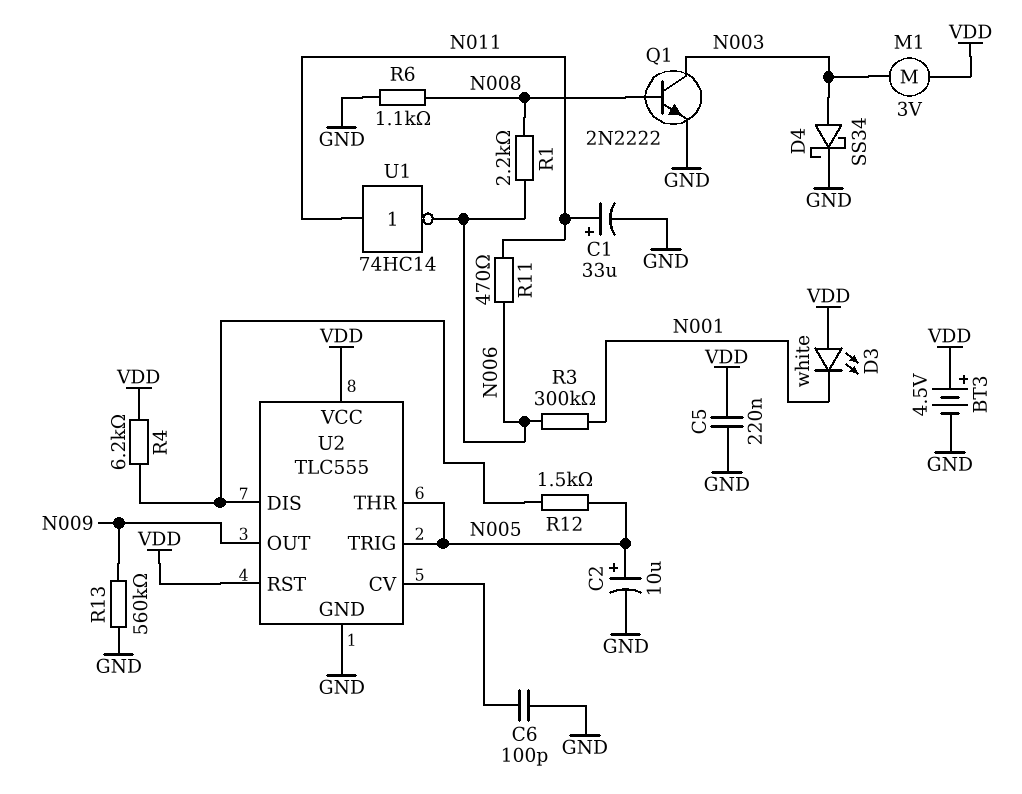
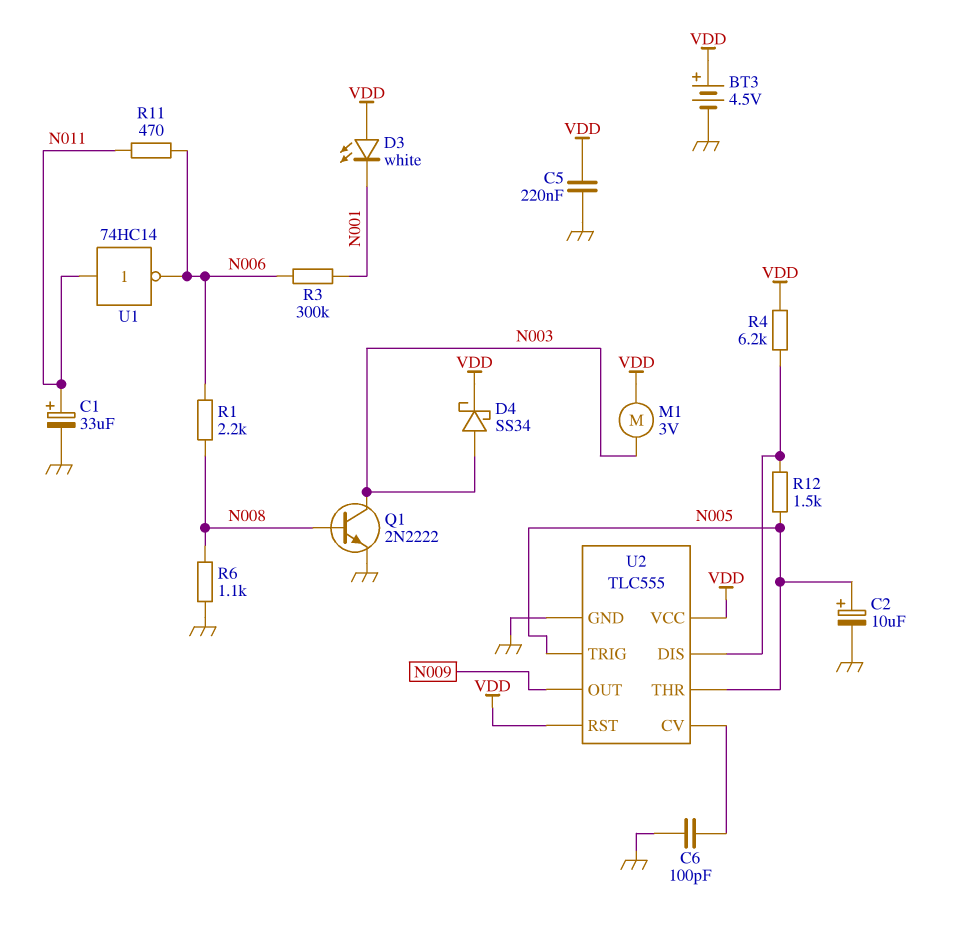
D4: schottky SS34 (A N003, K GND) -> schottky SS34 (A N003, K VDD)
R13: 560k (GND, N009) -> none

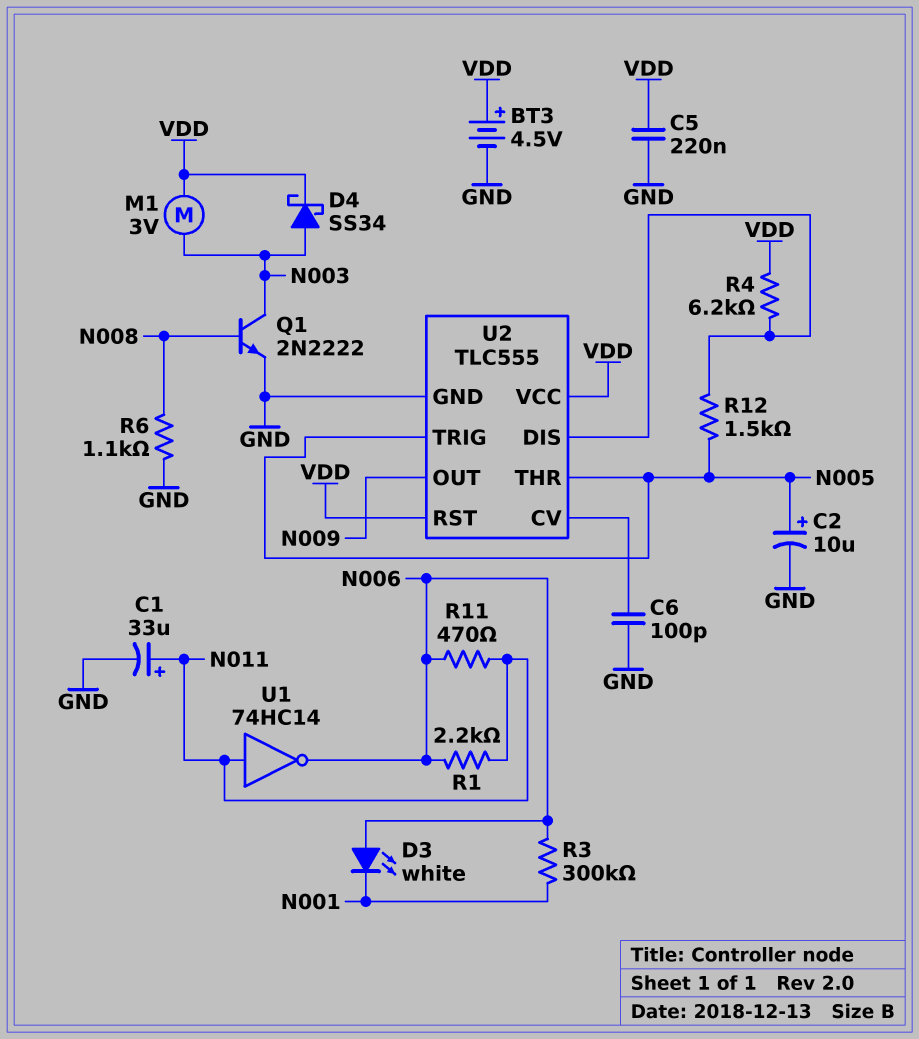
D3: LED white (A VDD, K N001) -> LED white (A N006, K N001)
R1: 2.2k (N006, N008) -> 2.2k (N006, N011)

